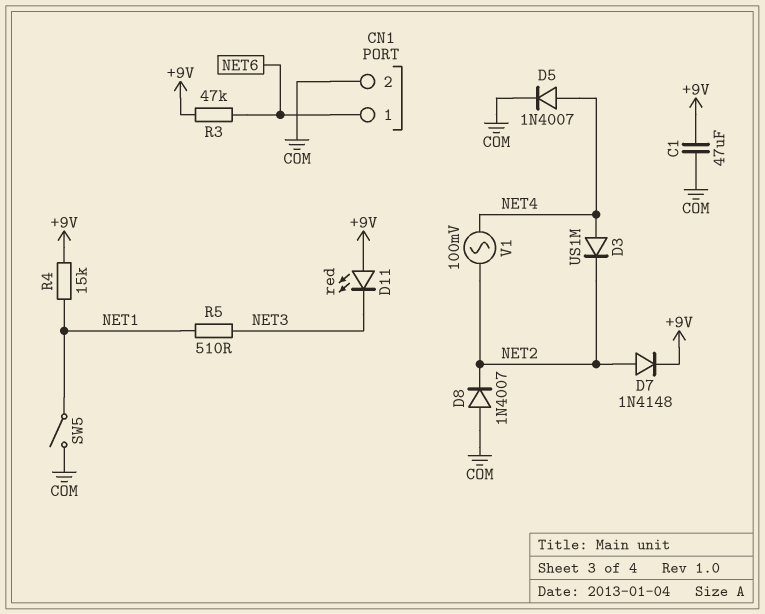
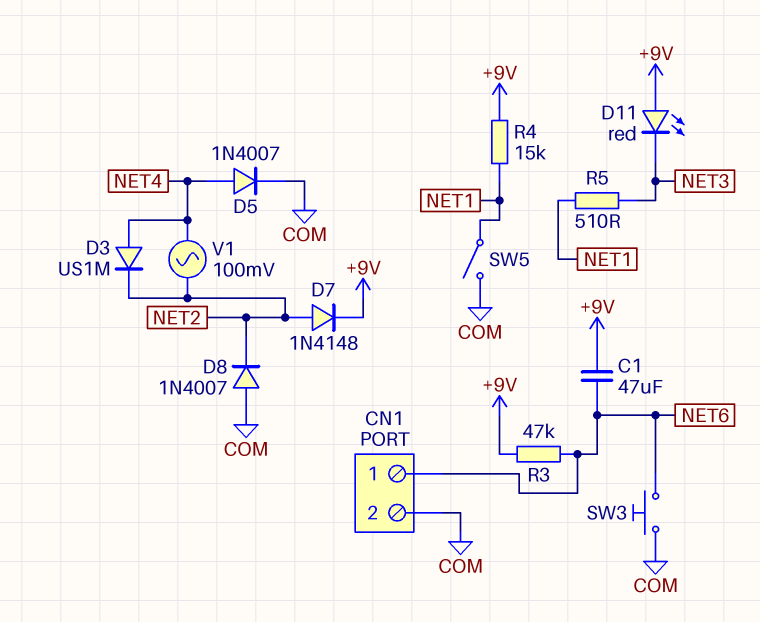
C1: 47uF (+9V, COM) -> 47uF (+9V, NET6)
SW3: none -> button (COM, NET6)

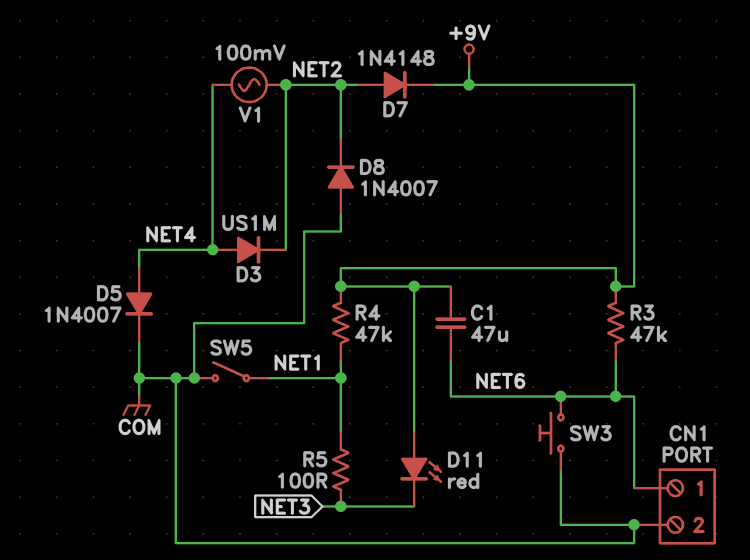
R4: 15k (+9V, NET1) -> 47k (+9V, NET1)
R5: 510 (NET1, NET3) -> 100 (NET1, NET3)

